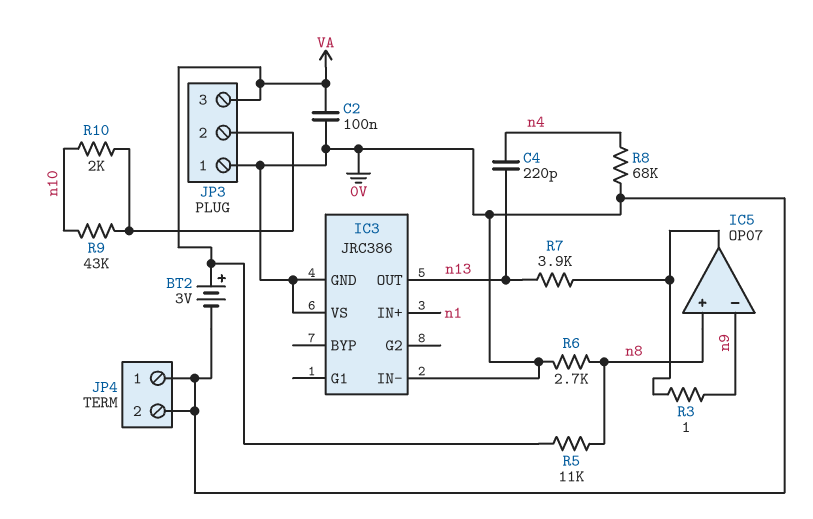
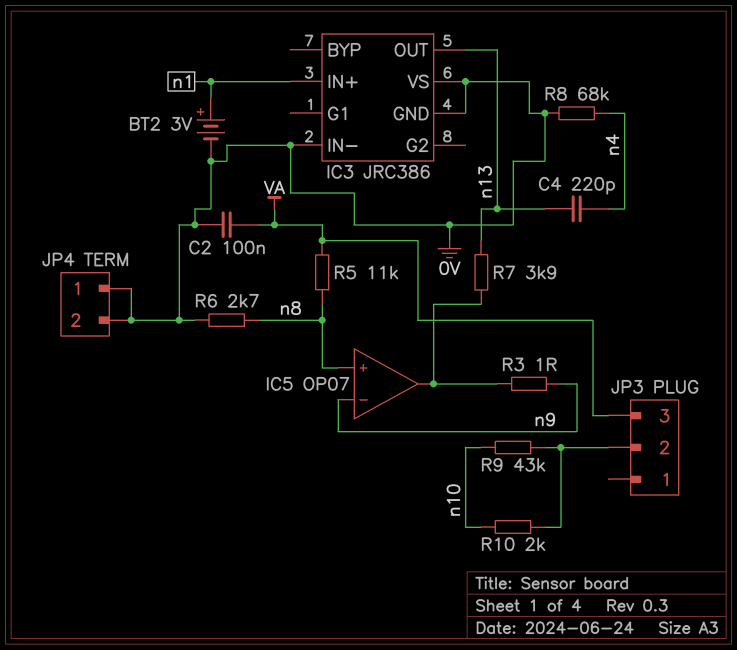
BT2: 3V (plus VA, minus 0V) -> 3V (plus n1, minus 0V)
JP3 pin 1: 0V -> none

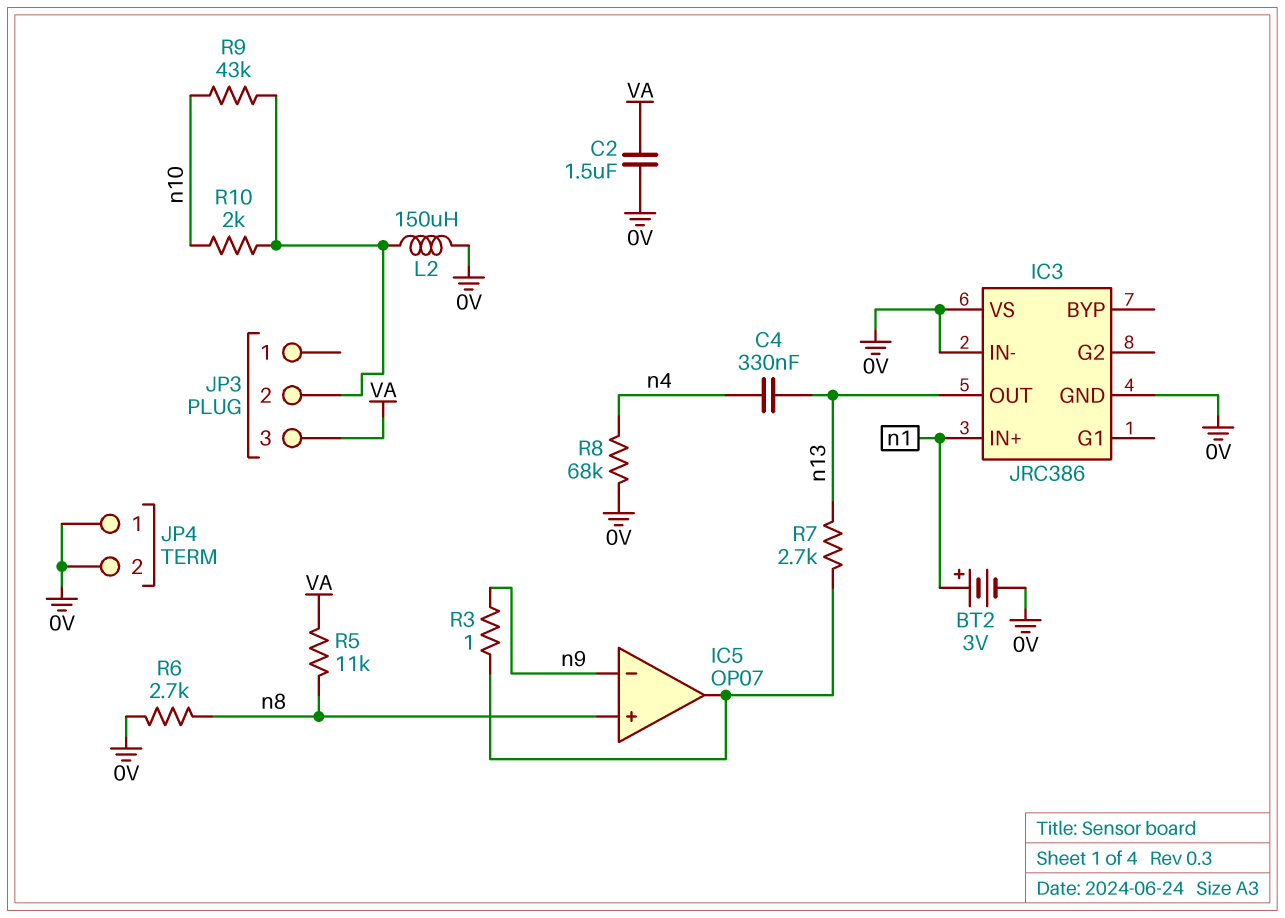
C2: 100nF (0V, VA) -> 1.5uF (0V, VA)
C4: 220pF (n4, n13) -> 330nF (n4, n13)
L2: none -> 150uH (0V, JP3/2)
R7: 3.9k (IC5/out, n13) -> 2.7k (IC5/out, n13)

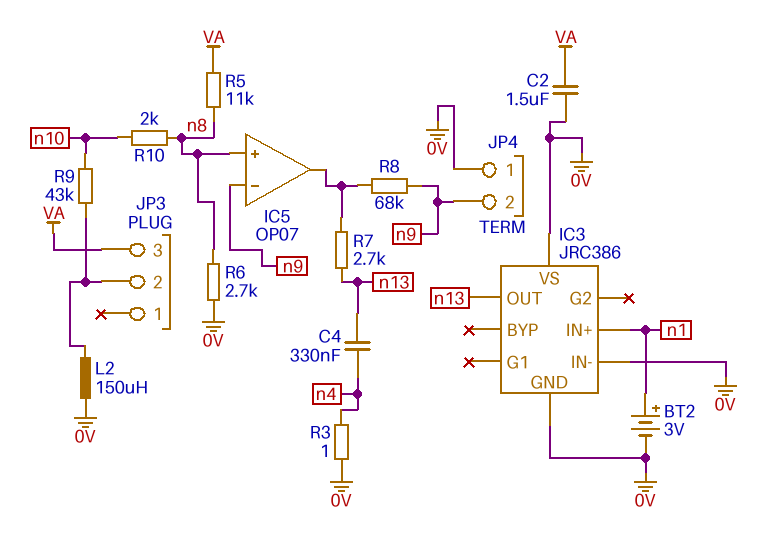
JP4 pin 2: 0V -> n9
R3: 1 (IC5/out, n9) -> 1 (0V, n4)
R8: 68k (0V, n4) -> 68k (IC5/out, n9)
R10: 2k (JP3/2, n10) -> 2k (n8, n10)

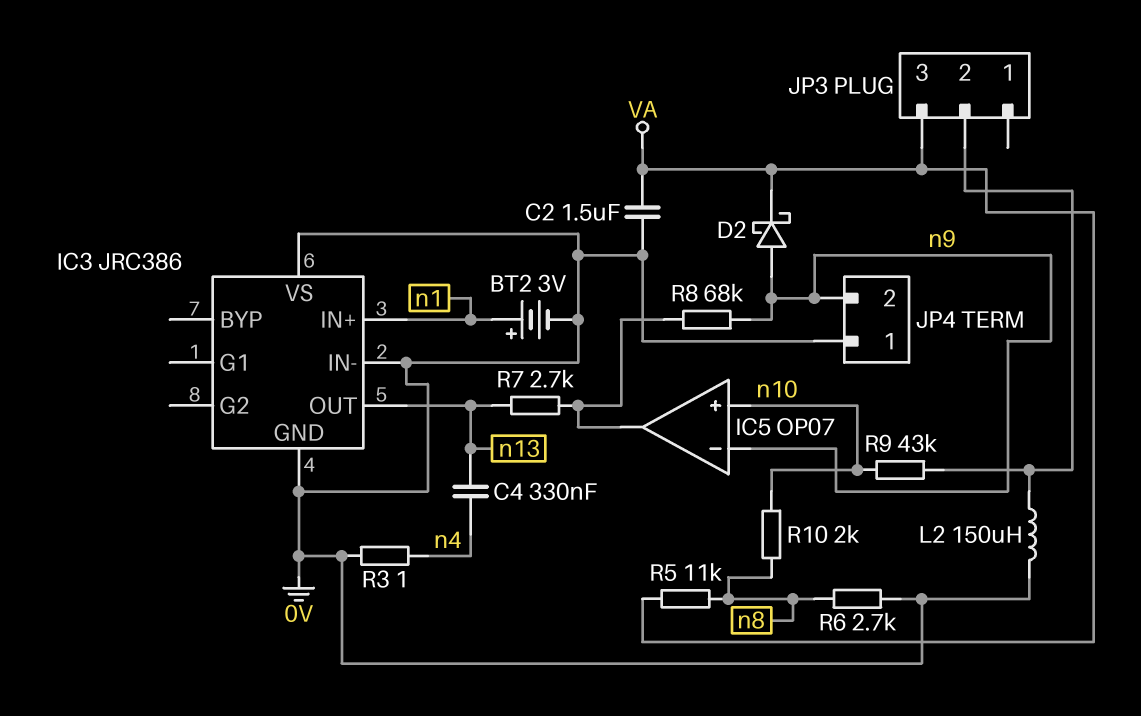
D2: none -> schottky (A n9, K VA)
IC5 pin in+: n8 -> n10

